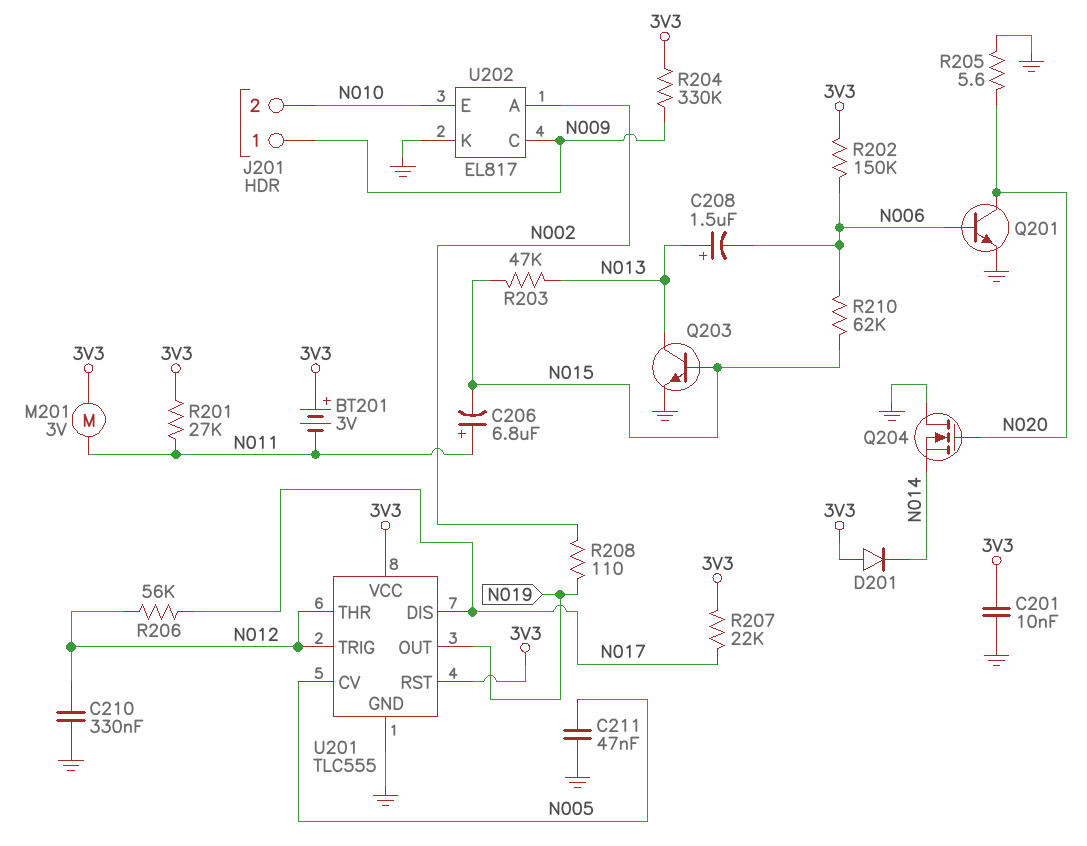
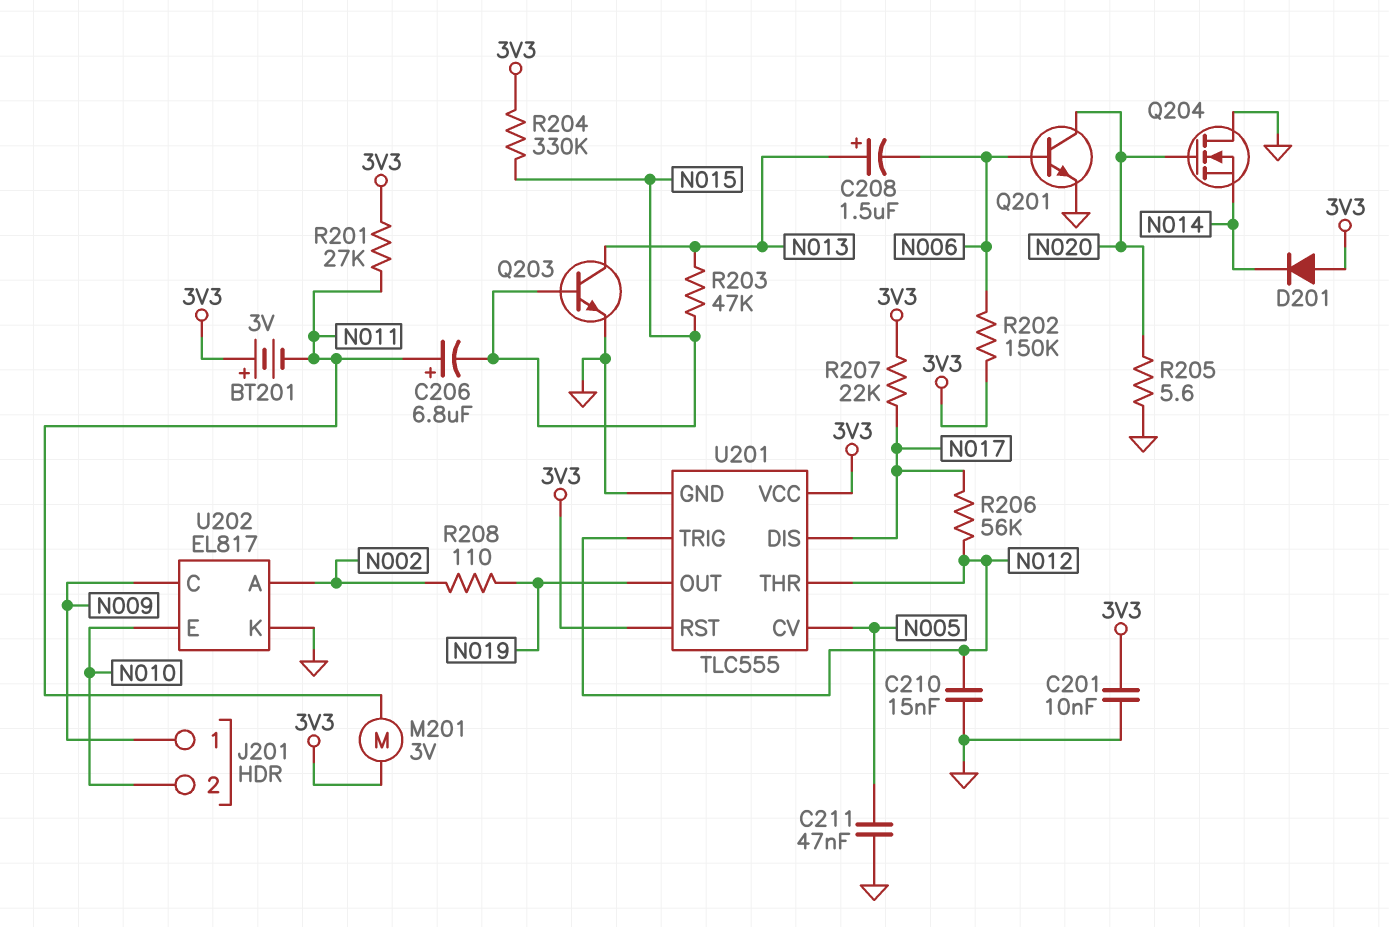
C210: 330nF (GND, N012) -> 15nF (GND, N012)
R204: 330k (3V3, N009) -> 330k (3V3, N015)
R210: 62k (N006, N015) -> none

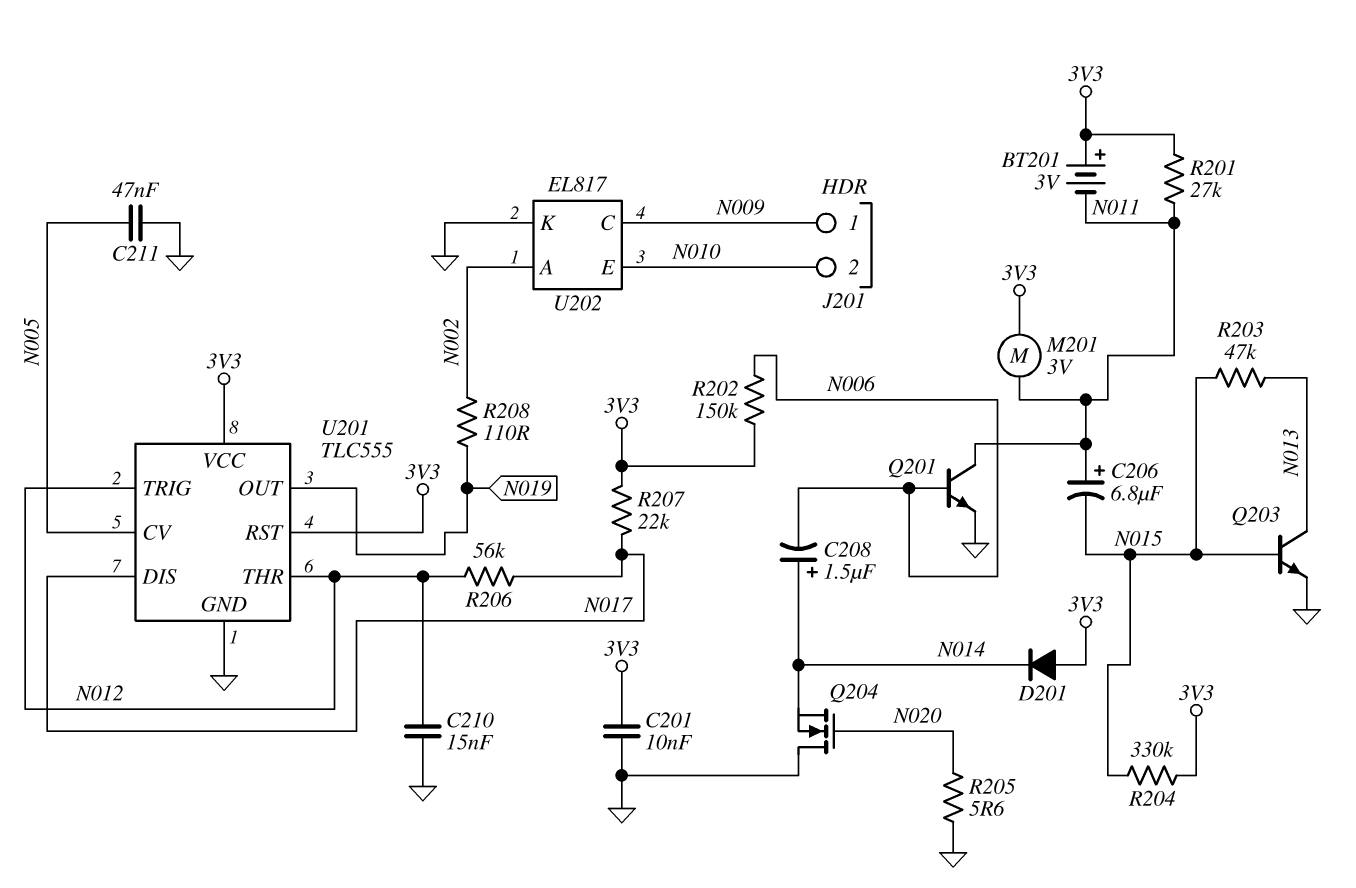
C208: 1.5uF (plus N013, minus N006) -> 1.5uF (plus N014, minus N006)
Q201: NPN (B N006, C N020, E GND) -> NPN (B N006, C N011, E GND)

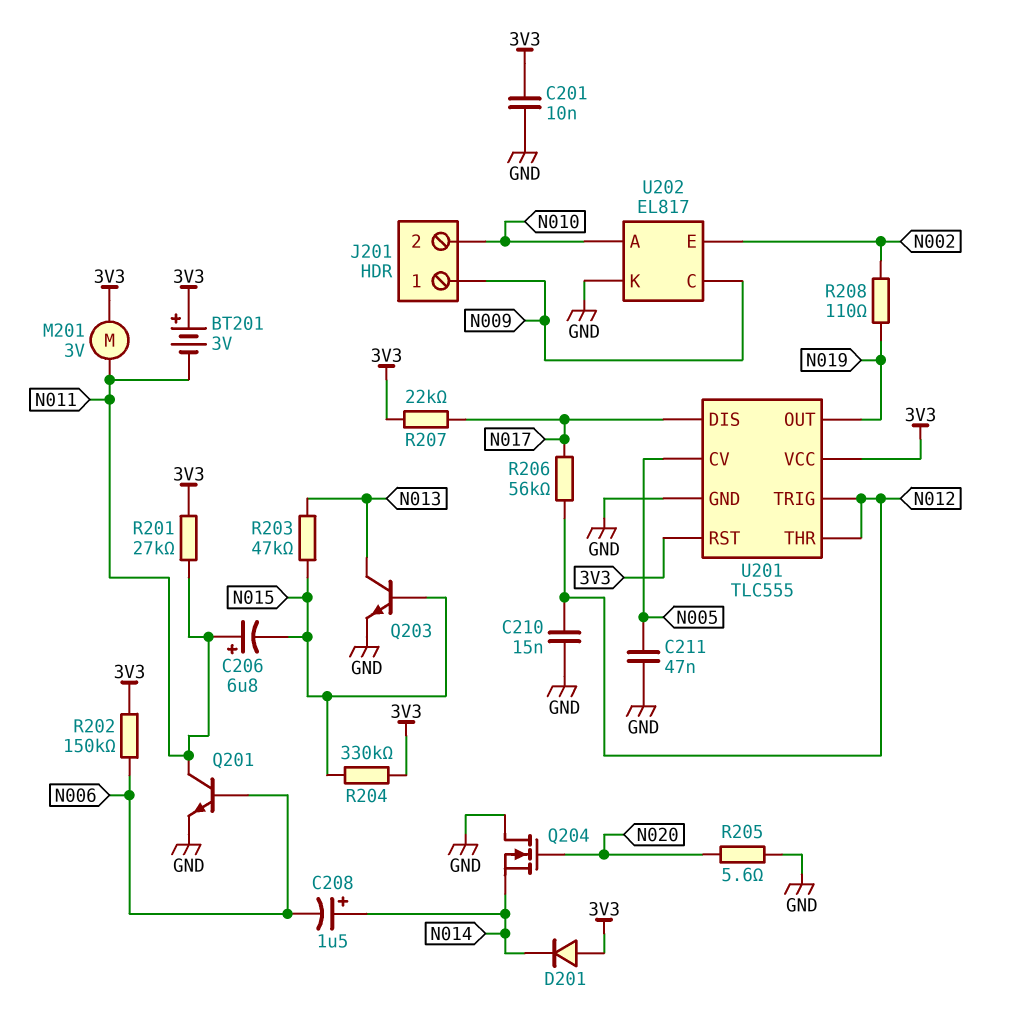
U202 pin A: N002 -> N010
U202 pin E: N010 -> N002

